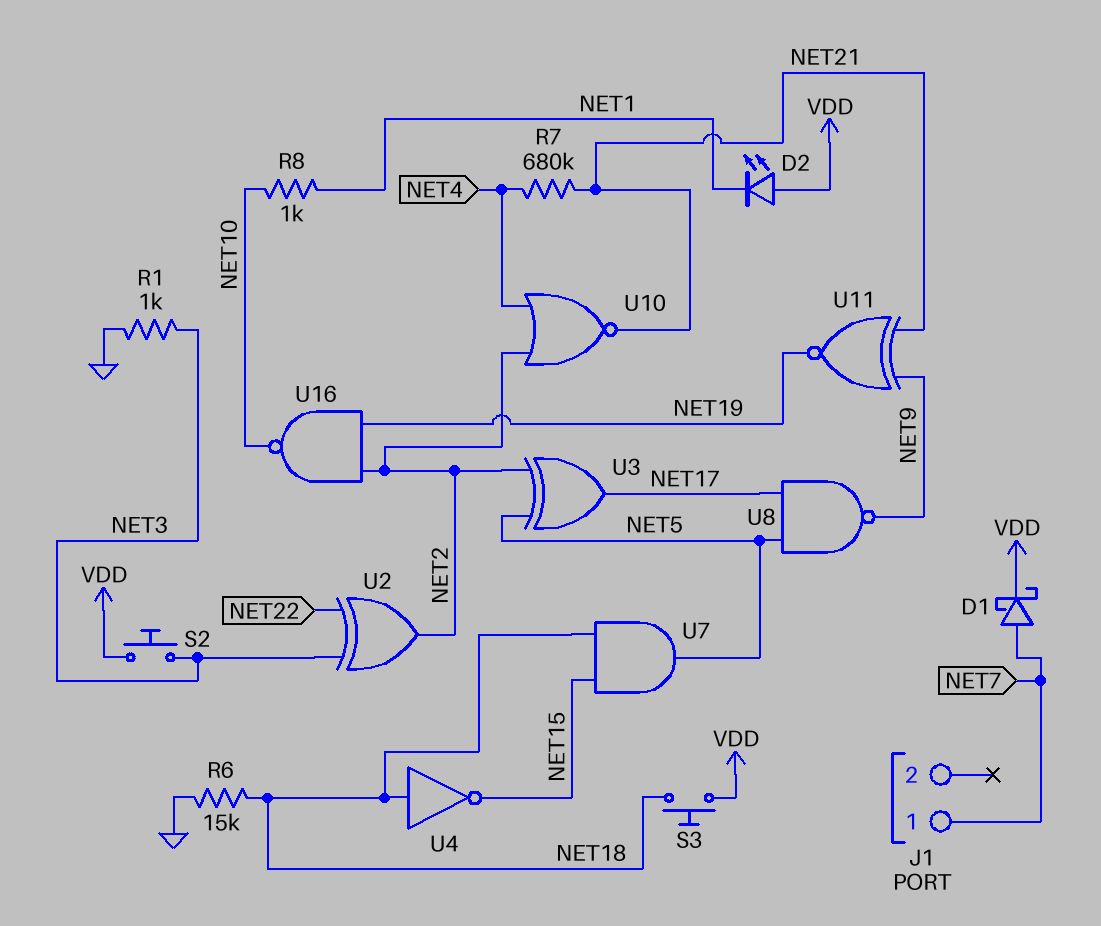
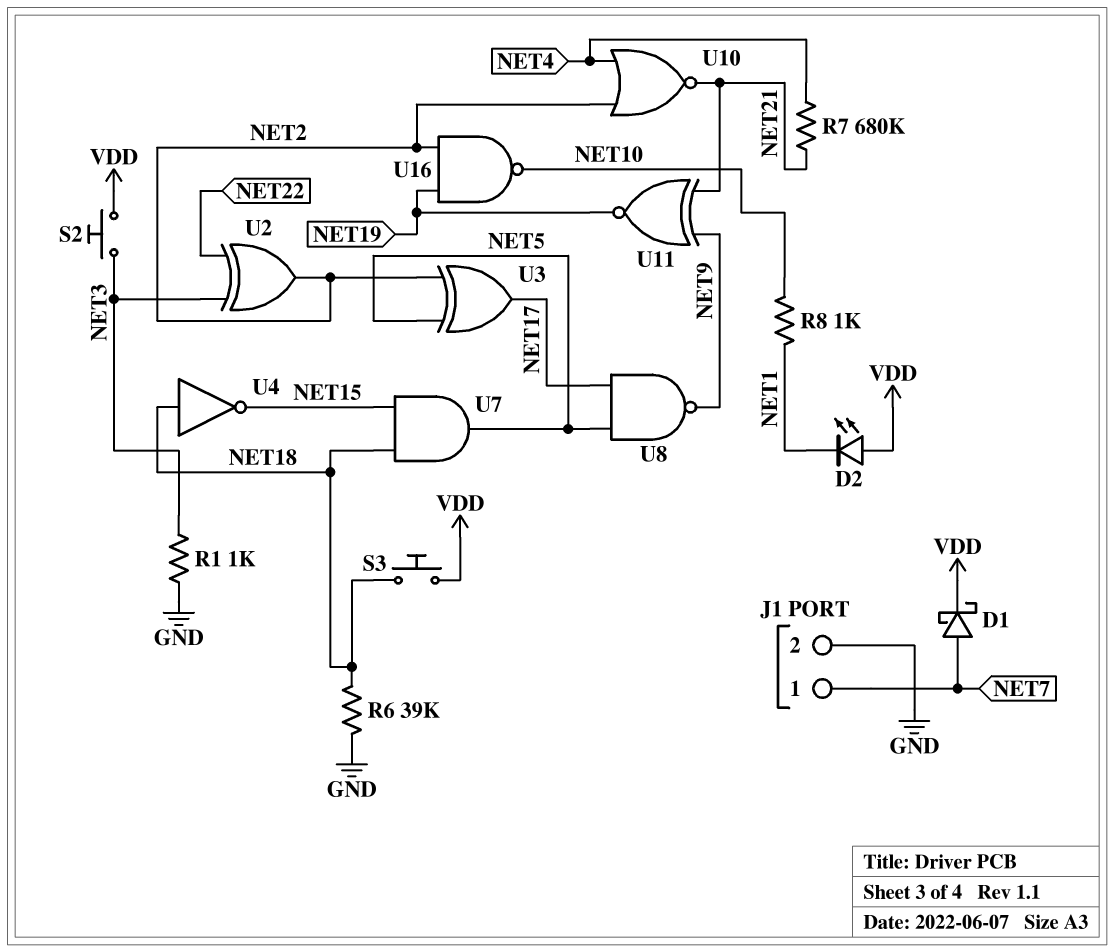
J1 pin 2: none -> GND
R6: 15k (GND, NET18) -> 39k (GND, NET18)

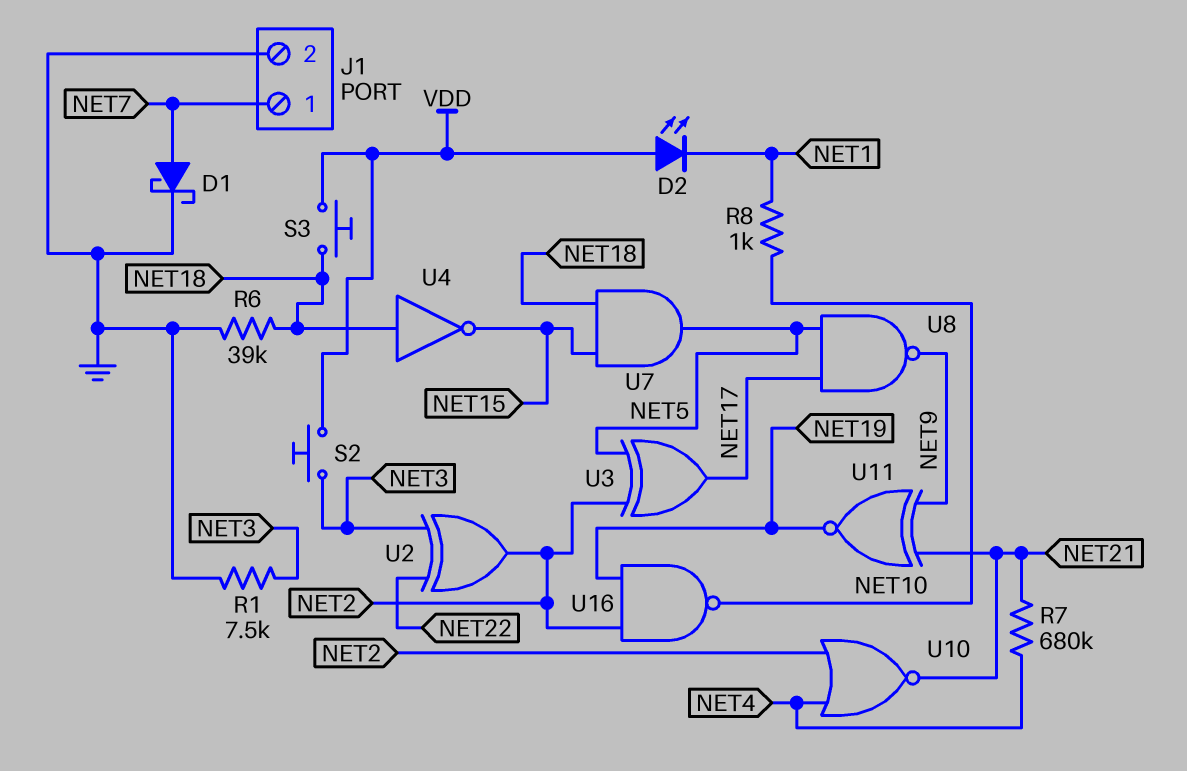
D1: schottky (A NET7, K VDD) -> schottky (A NET7, K GND)
R1: 1k (GND, NET3) -> 7.5k (GND, NET3)

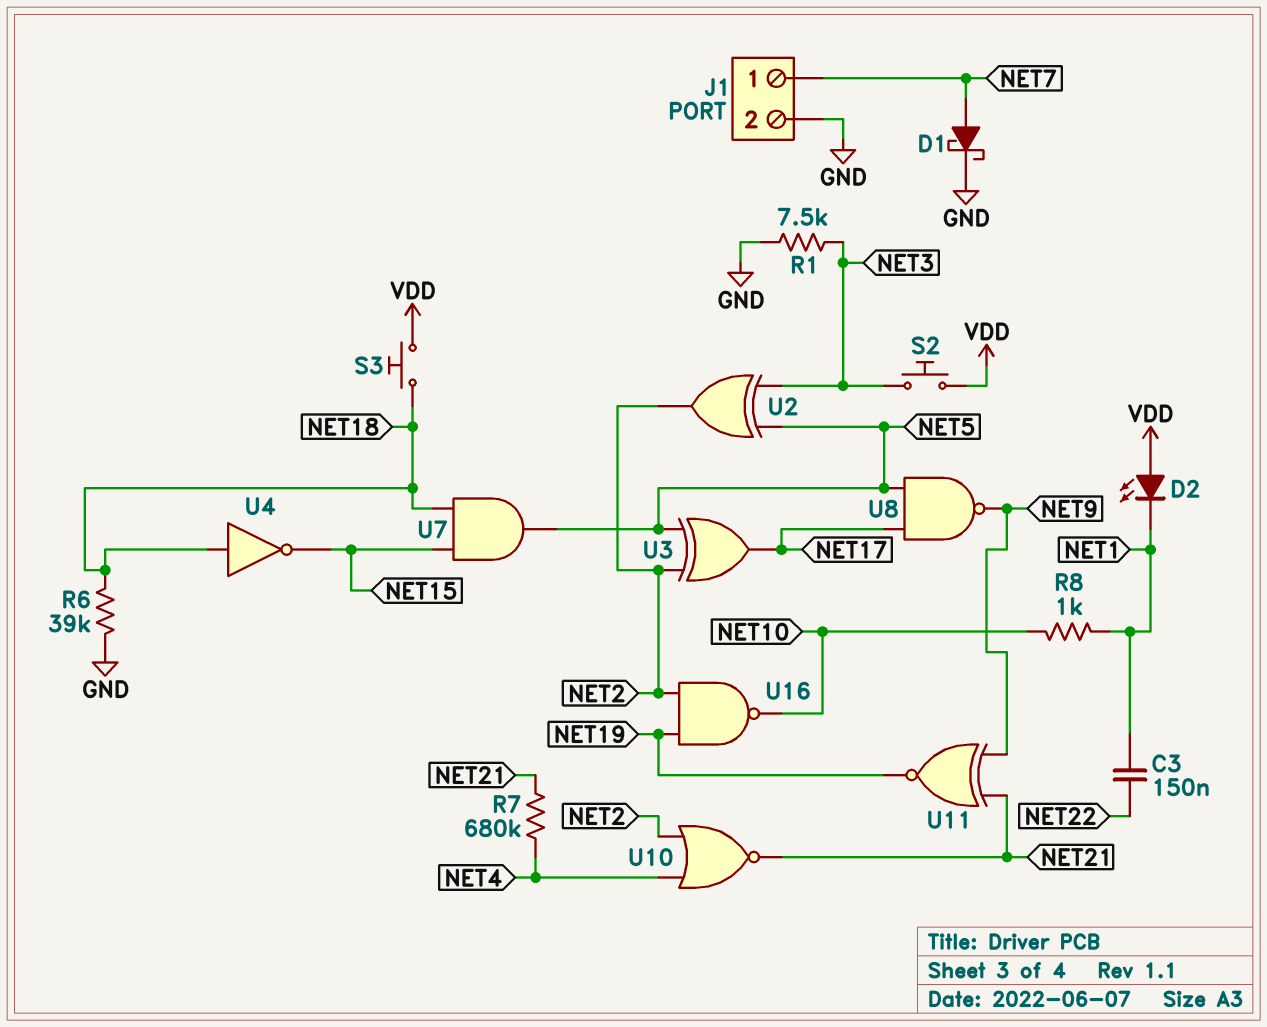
C3: none -> 150nF (NET1, NET22)
U2: XOR (in NET3, in NET22, out NET2) -> XOR (in NET3, in NET5, out NET2)

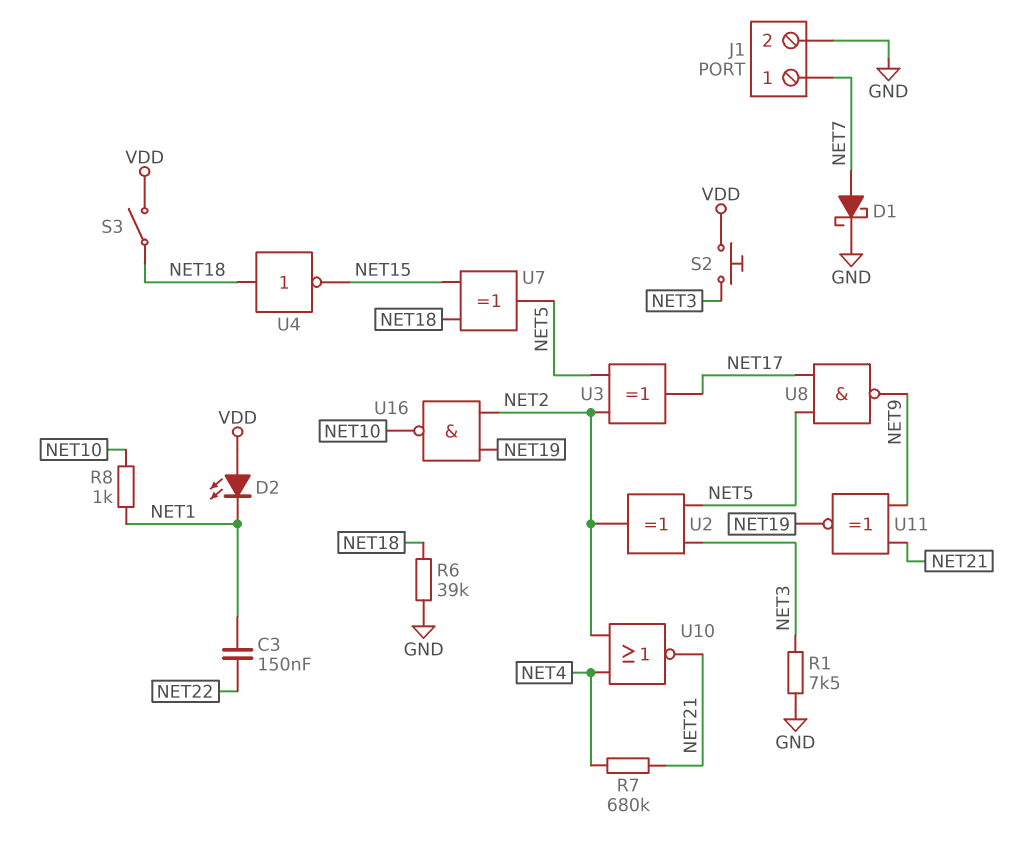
S3: button (NET18, VDD) -> switch (NET18, VDD)
U7: AND (in NET15, in NET18, out NET5) -> XOR (in NET15, in NET18, out NET5)

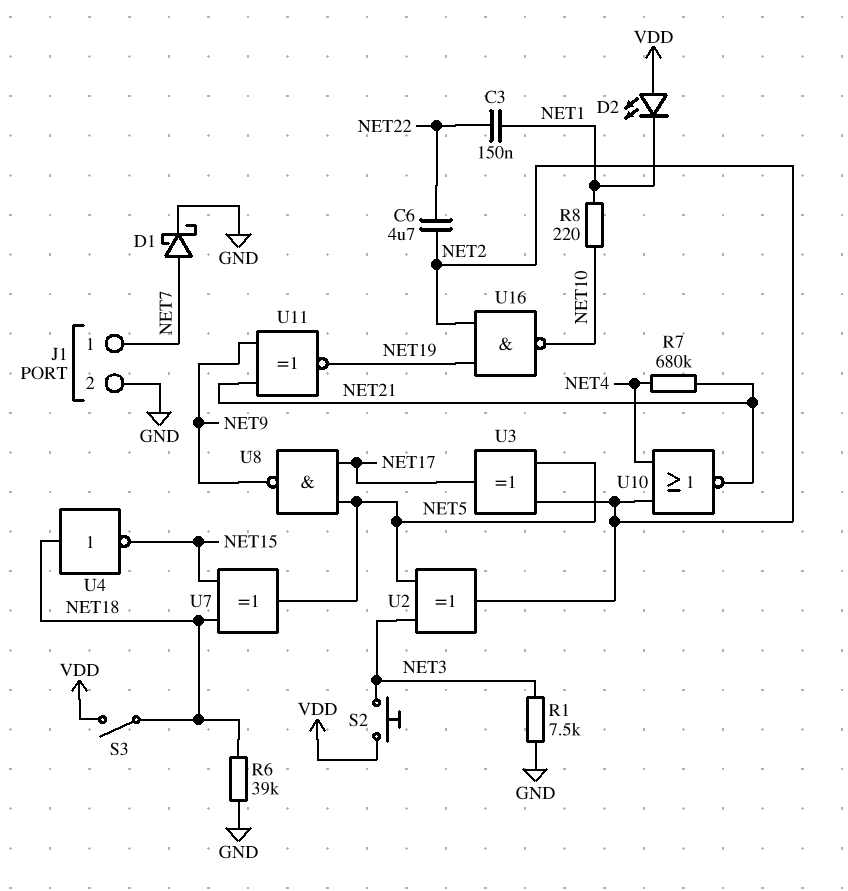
C6: none -> 4.7uF (NET2, NET22)
R8: 1k (NET1, NET10) -> 220 (NET1, NET10)

